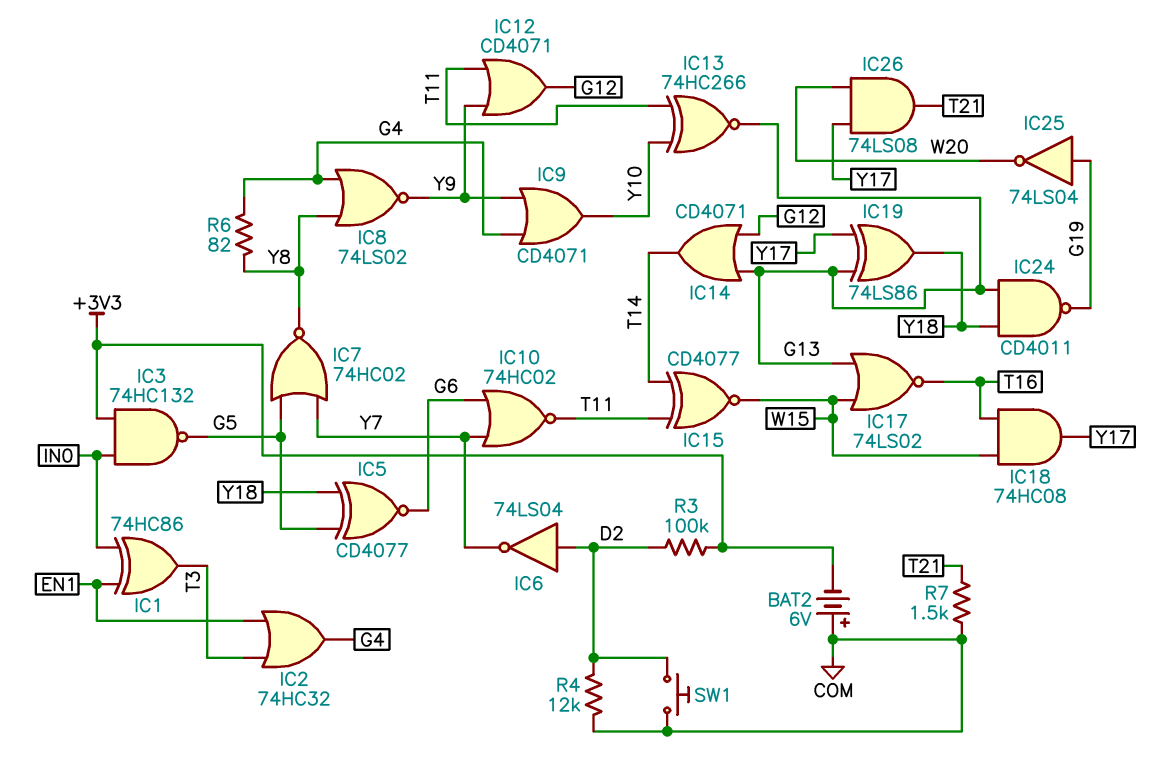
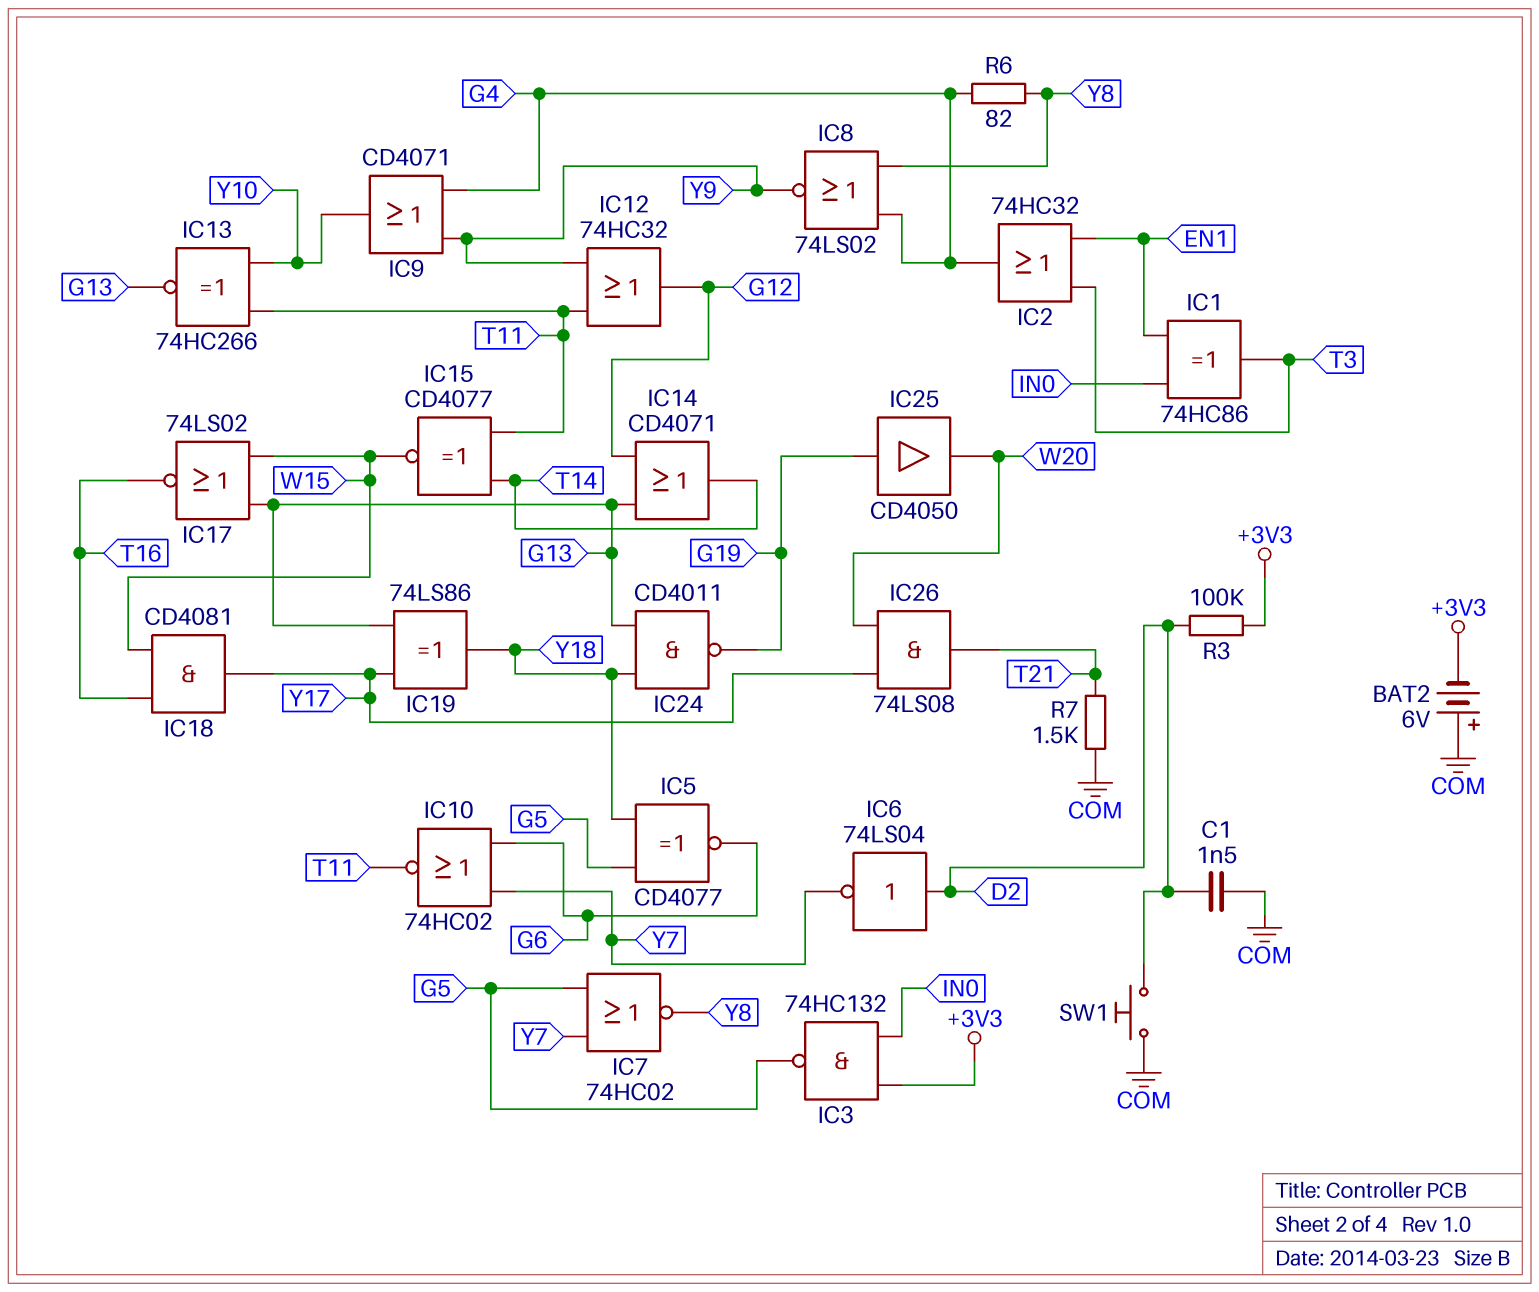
C1: none -> 1.5nF (COM, D2)
IC12: OR CD4071 (in T11, in Y9, out G12) -> OR 74HC32 (in T11, in Y9, out G12)
IC18: AND 74HC08 (in T16, in W15, out Y17) -> AND CD4081 (in T16, in W15, out Y17)
IC25: NOT 74LS04 (in G19, out W20) -> buffer CD4050 (in G19, out W20)
R4: 12k (COM, D2) -> none

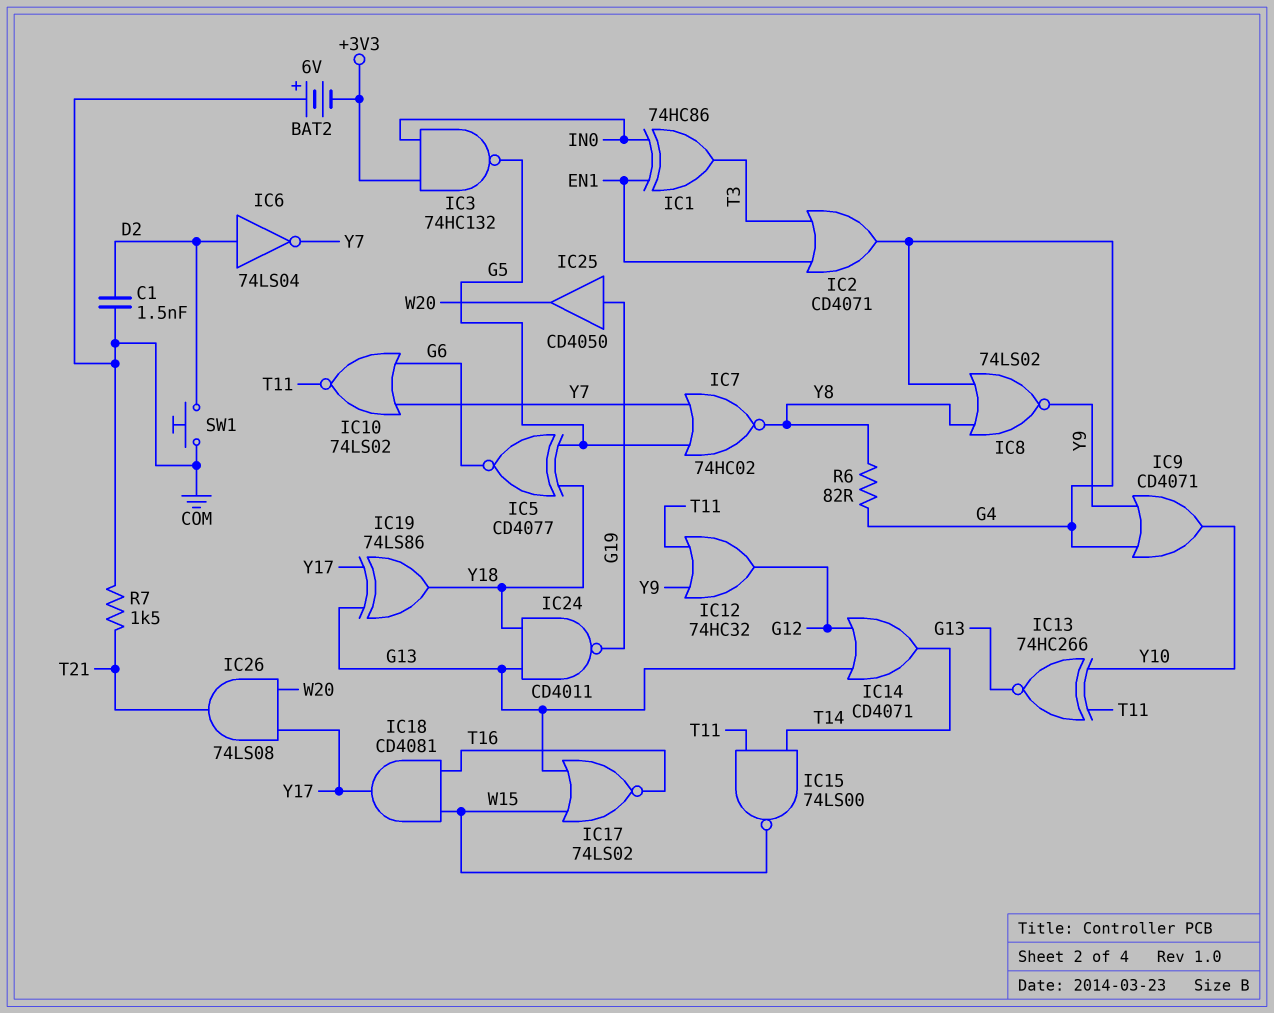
IC2: OR 74HC32 (in EN1, in T3, out G4) -> OR CD4071 (in EN1, in T3, out G4)
IC10: NOR 74HC02 (in G6, in Y7, out T11) -> NOR 74LS02 (in G6, in Y7, out T11)
IC15: XNOR CD4077 (in T11, in T14, out W15) -> NAND 74LS00 (in T11, in T14, out W15)
R3: 100k (+3V3, D2) -> none

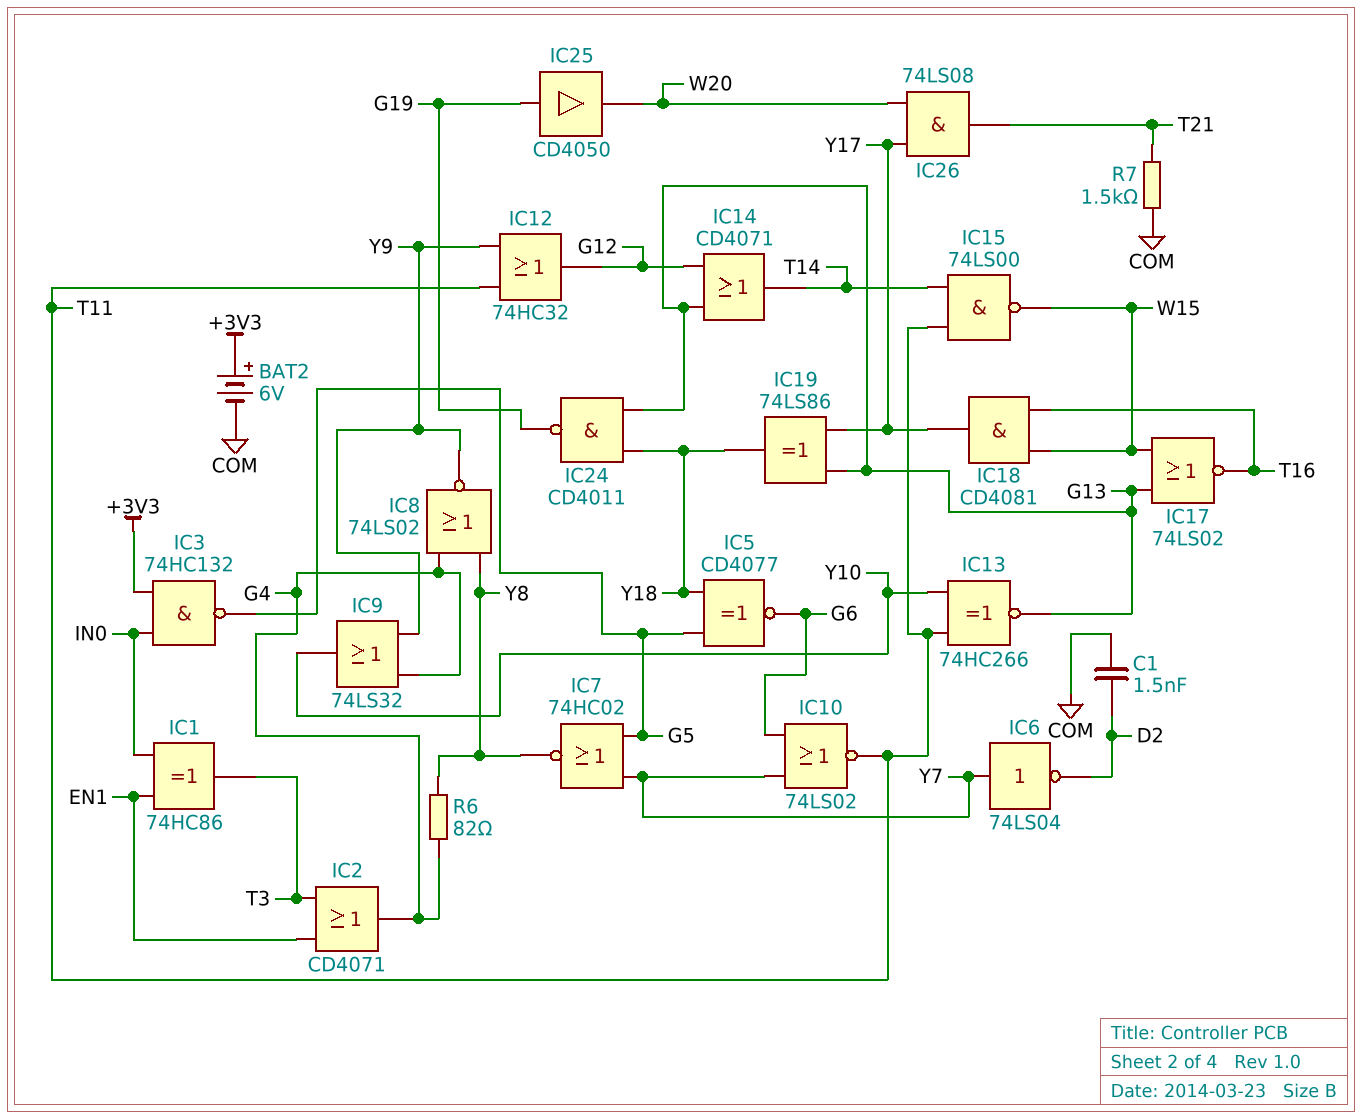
BAT2: 6V (plus COM, minus +3V3) -> 6V (plus +3V3, minus COM)
IC6: NOT 74LS04 (in D2, out Y7) -> NOT 74LS04 (in Y7, out D2)
IC9: OR CD4071 (in G4, in Y9, out Y10) -> OR 74LS32 (in G4, in Y9, out Y10)
SW1: button (COM, D2) -> none

